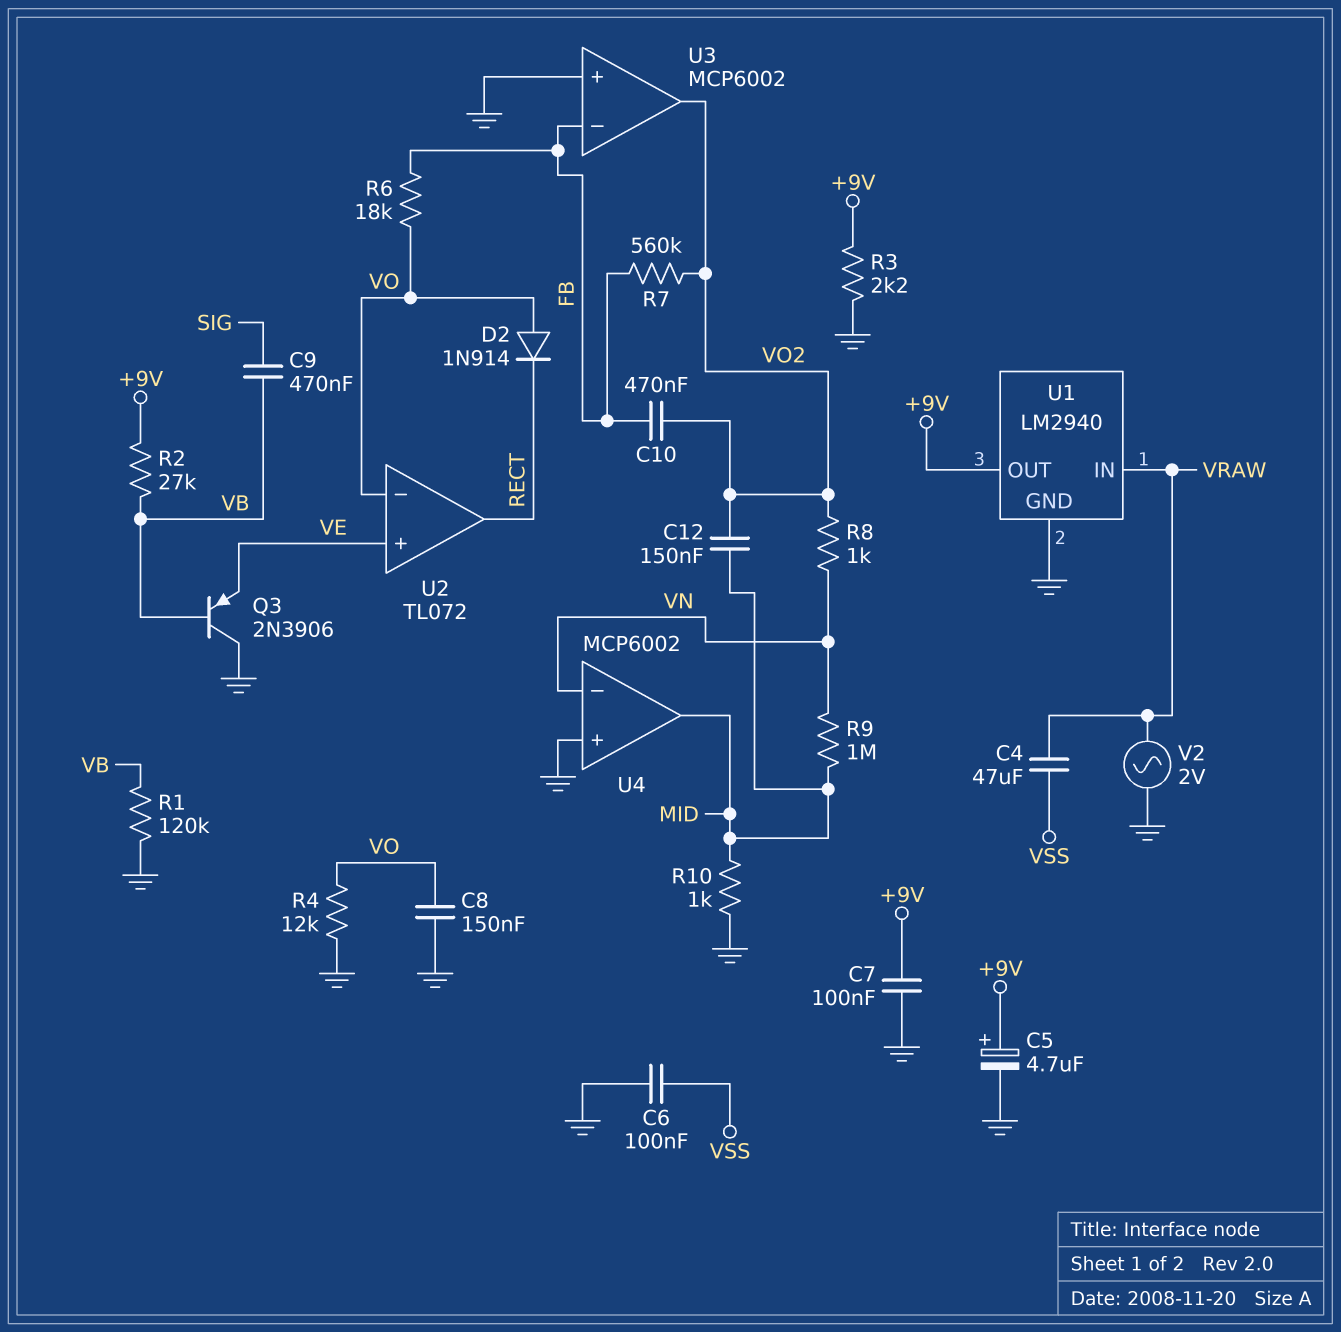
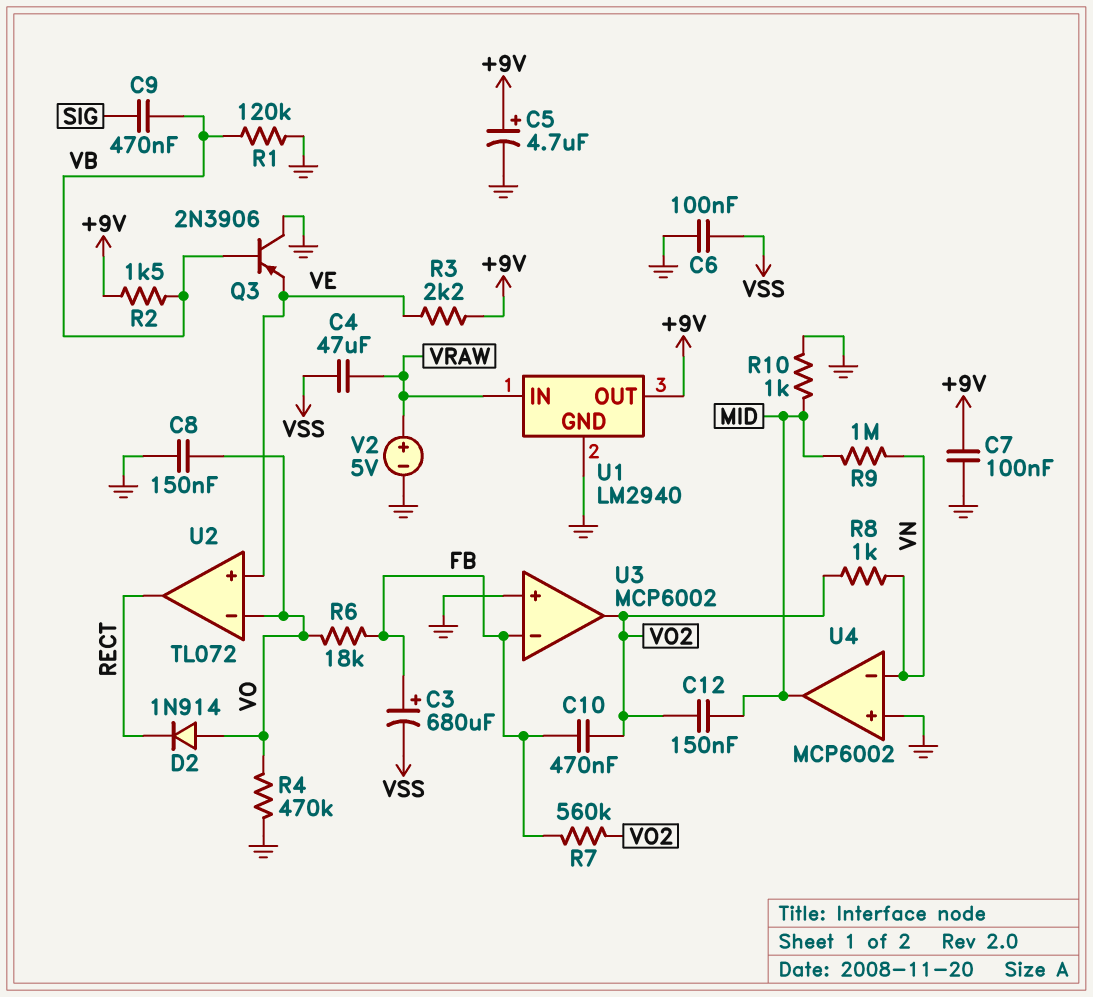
C3: none -> 680uF (plus FB, minus VSS)
R2: 27k (+9V, VB) -> 1.5k (+9V, VB)
R3: 2.2k (+9V, GND) -> 2.2k (+9V, VE)
R4: 12k (GND, VO) -> 470k (GND, VO)
V2: AC 2V (GND, VRAW) -> 5V (plus VRAW, minus GND)

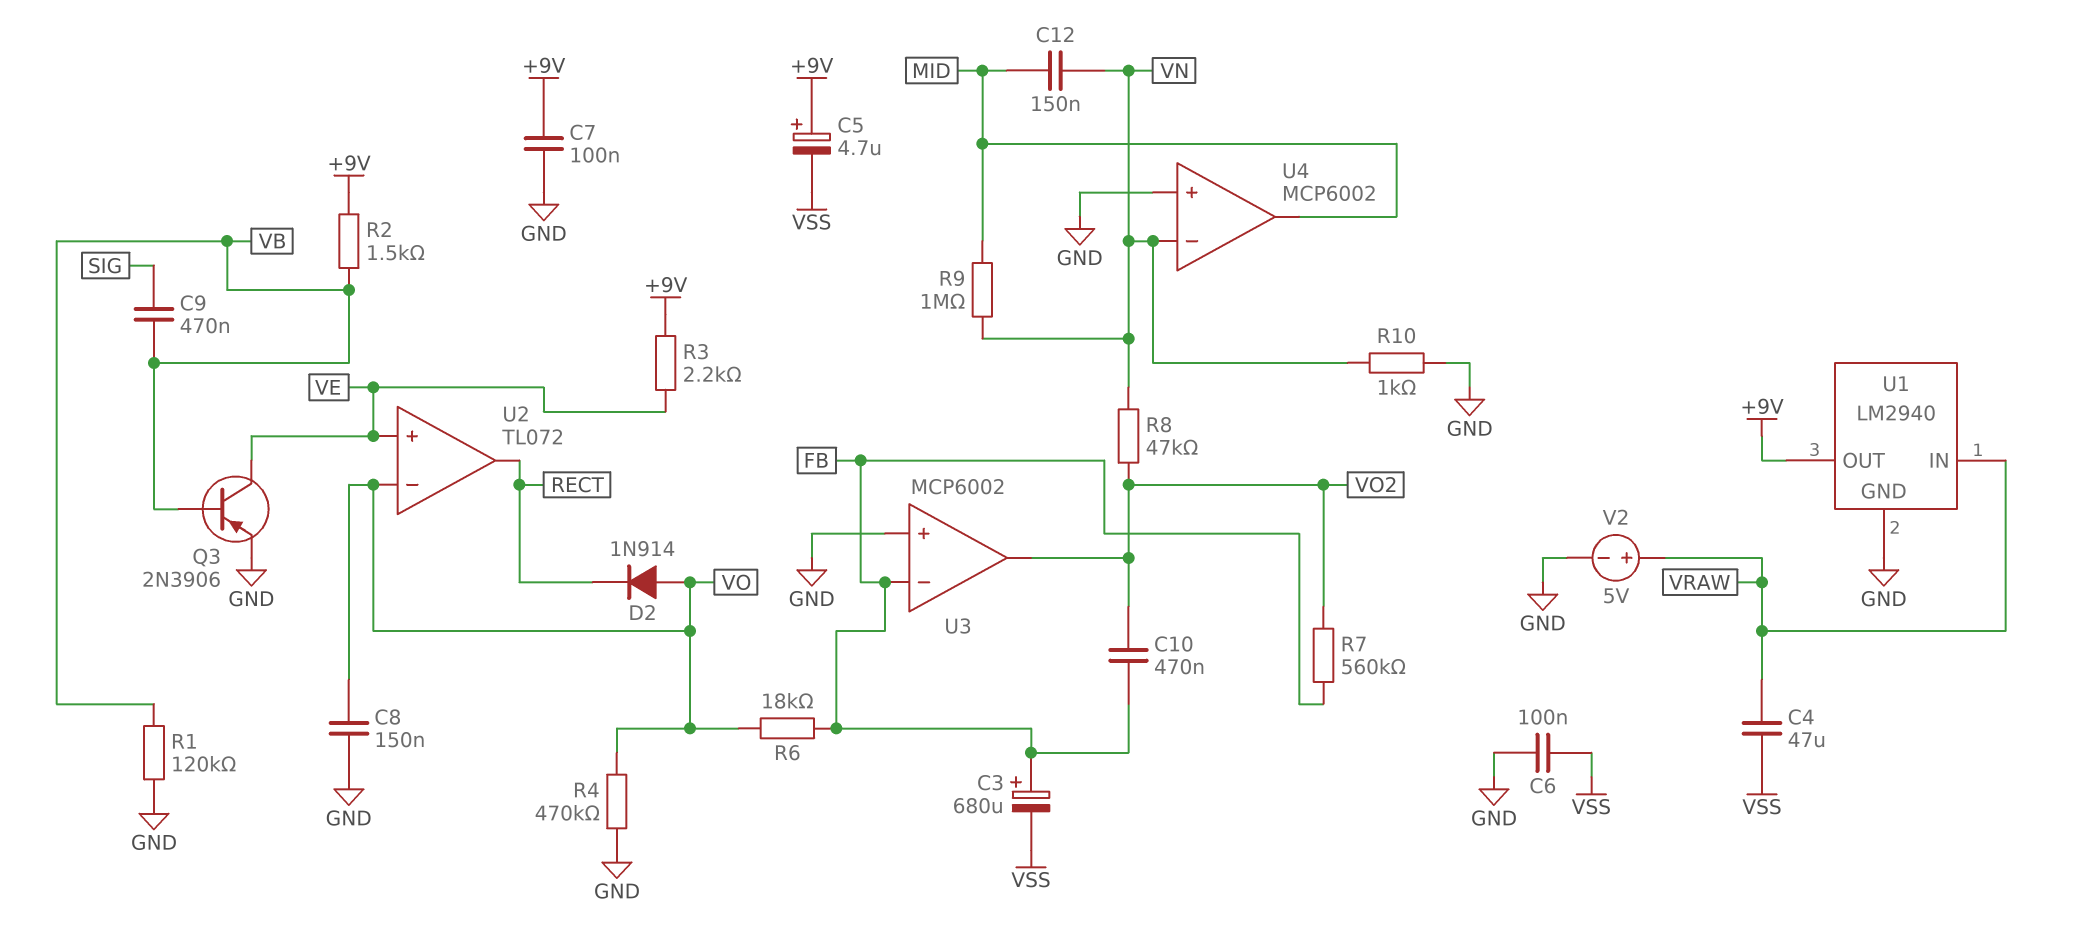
C5: 4.7uF (plus +9V, minus GND) -> 4.7uF (plus +9V, minus VSS)
C12: 150nF (MID, VO2) -> 150nF (MID, VN)
Q3: PNP 2N3906 (B VB, C GND, E VE) -> PNP 2N3906 (B VB, C VE, E GND)
R8: 1k (VN, VO2) -> 47k (VN, VO2)
R10: 1k (GND, MID) -> 1k (GND, VN)

